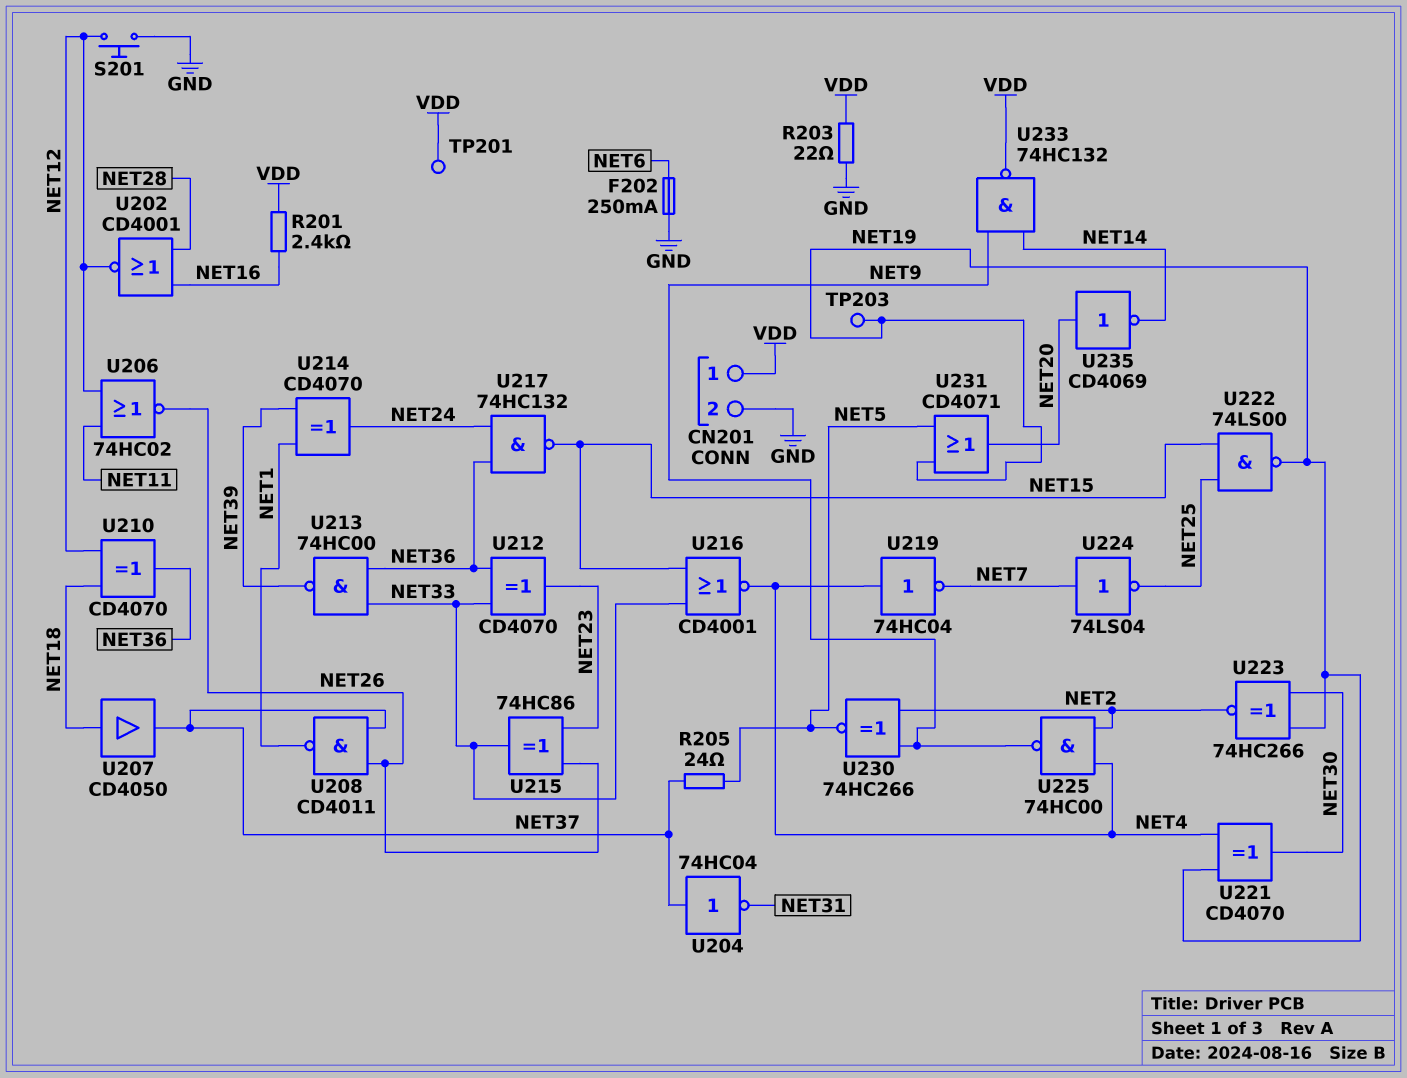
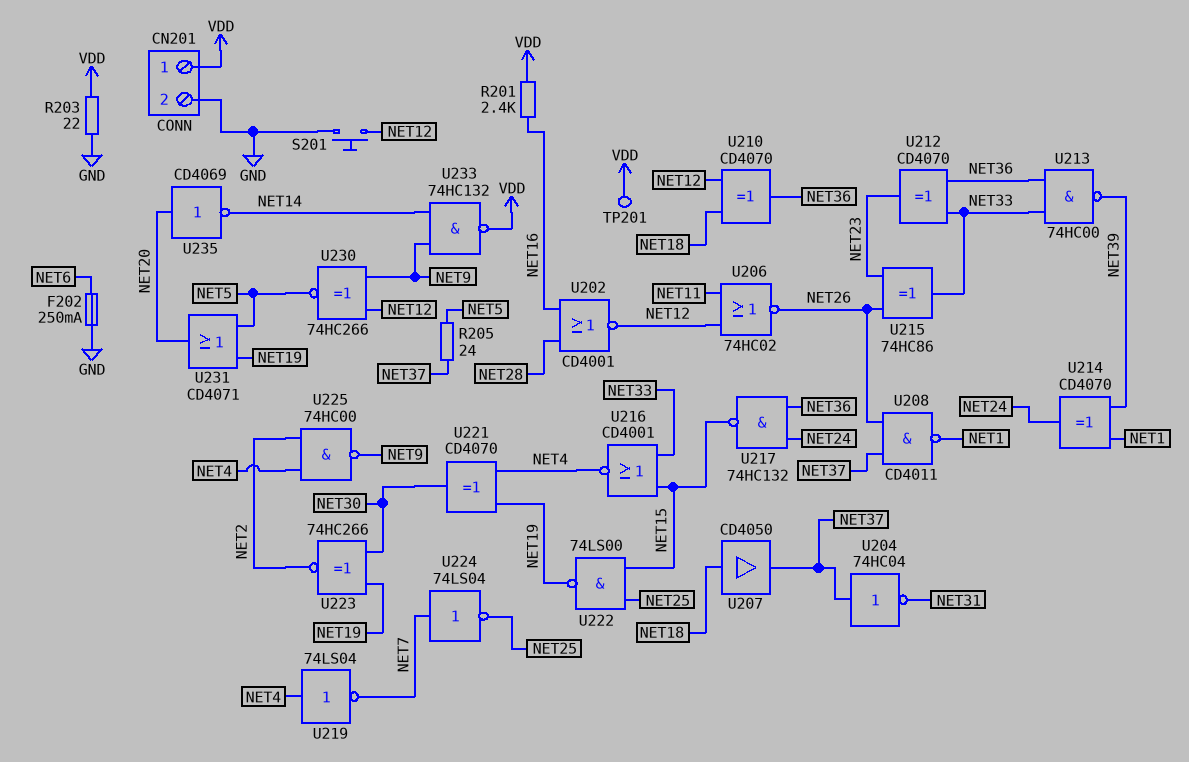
TP203: test point (NET19) -> none
U219: NOT 74HC04 (in NET4, out NET7) -> NOT 74LS04 (in NET4, out NET7)
U230: XNOR 74HC266 (in NET2, in NET9, out NET5) -> XNOR 74HC266 (in NET9, in NET12, out NET5)

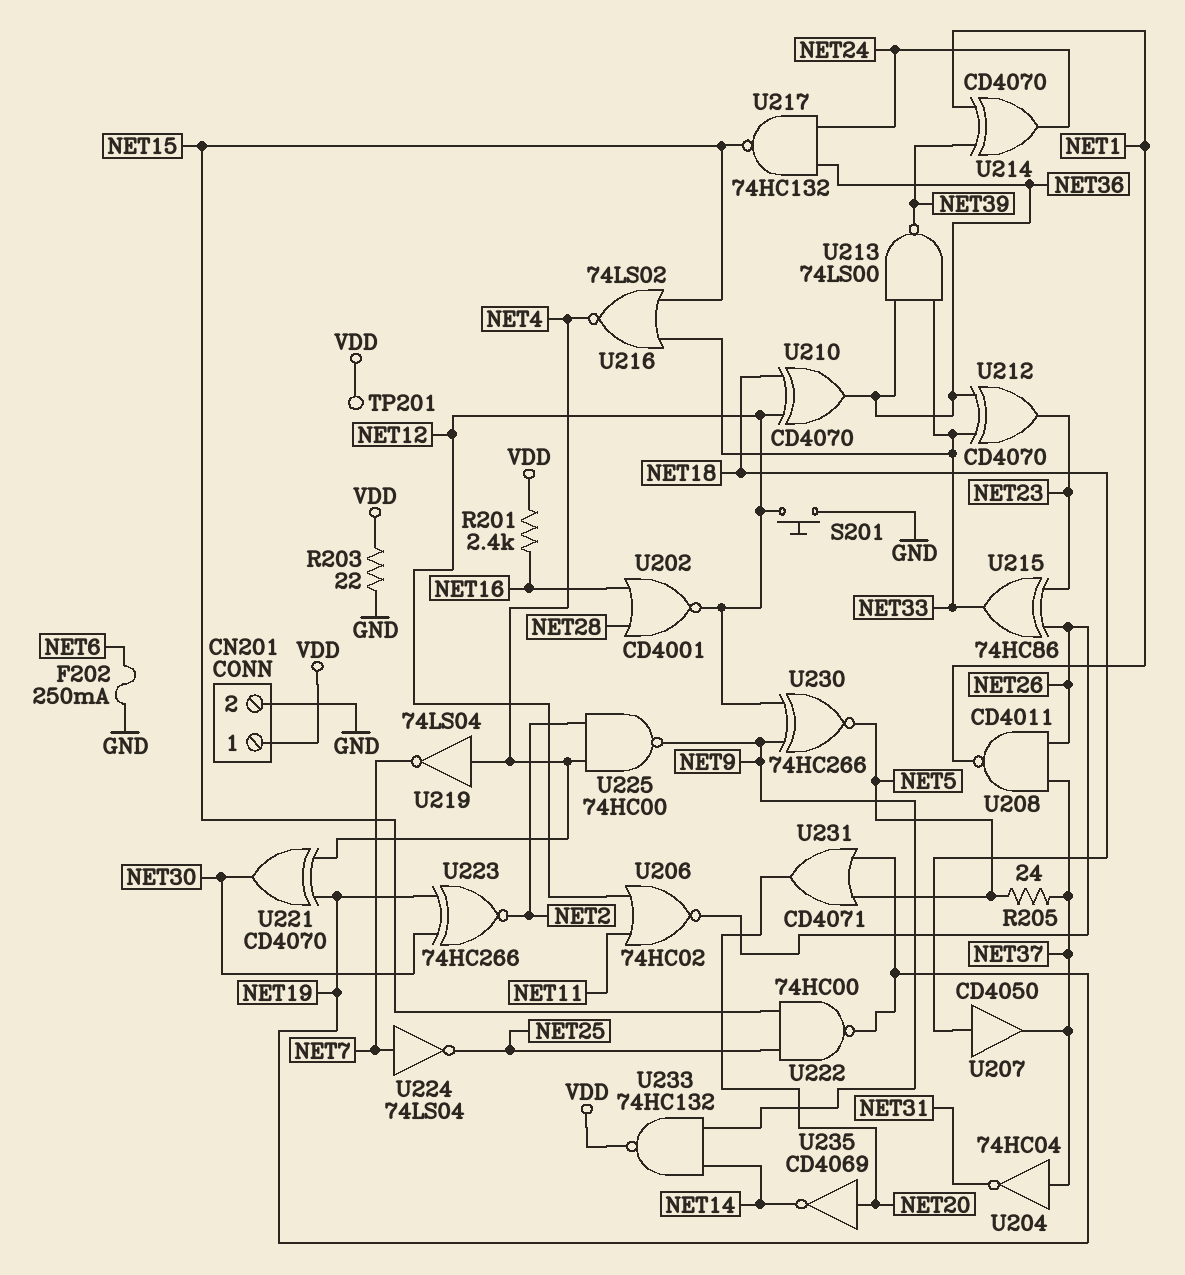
U213: NAND 74HC00 (in NET33, in NET36, out NET39) -> NAND 74LS00 (in NET33, in NET36, out NET39)
U216: NOR CD4001 (in NET15, in NET33, out NET4) -> NOR 74LS02 (in NET15, in NET33, out NET4)
U222: NAND 74LS00 (in NET15, in NET25, out NET19) -> NAND 74HC00 (in NET15, in NET25, out NET19)

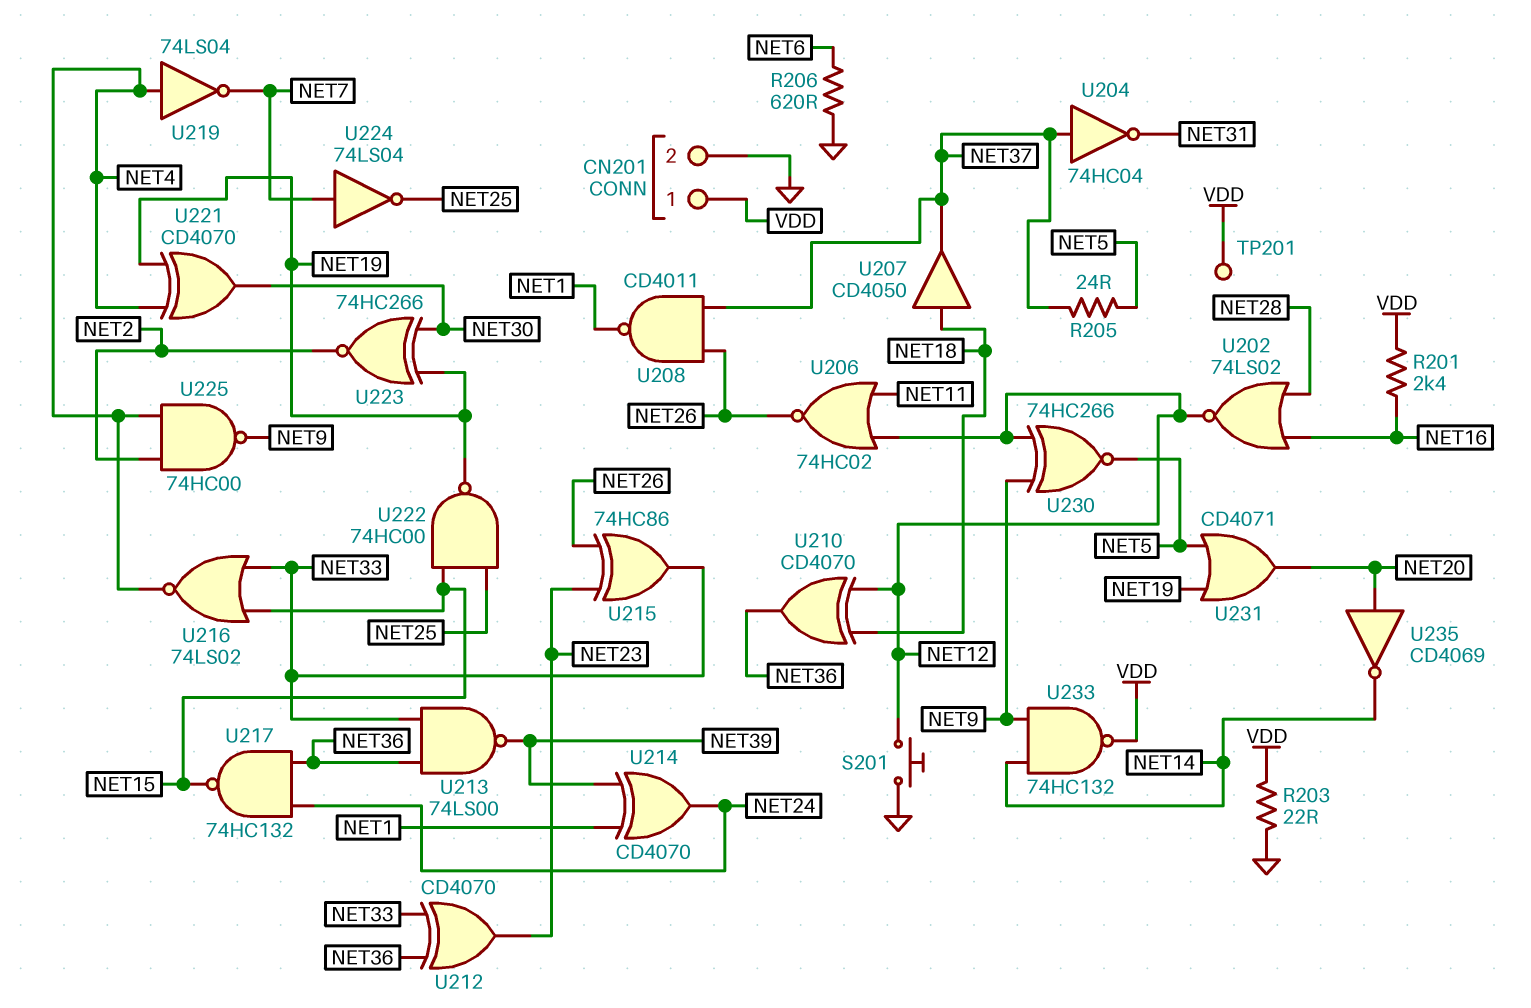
F202: 250mA (GND, NET6) -> none
R206: none -> 620 (GND, NET6)
U202: NOR CD4001 (in NET16, in NET28, out NET12) -> NOR 74LS02 (in NET16, in NET28, out NET12)

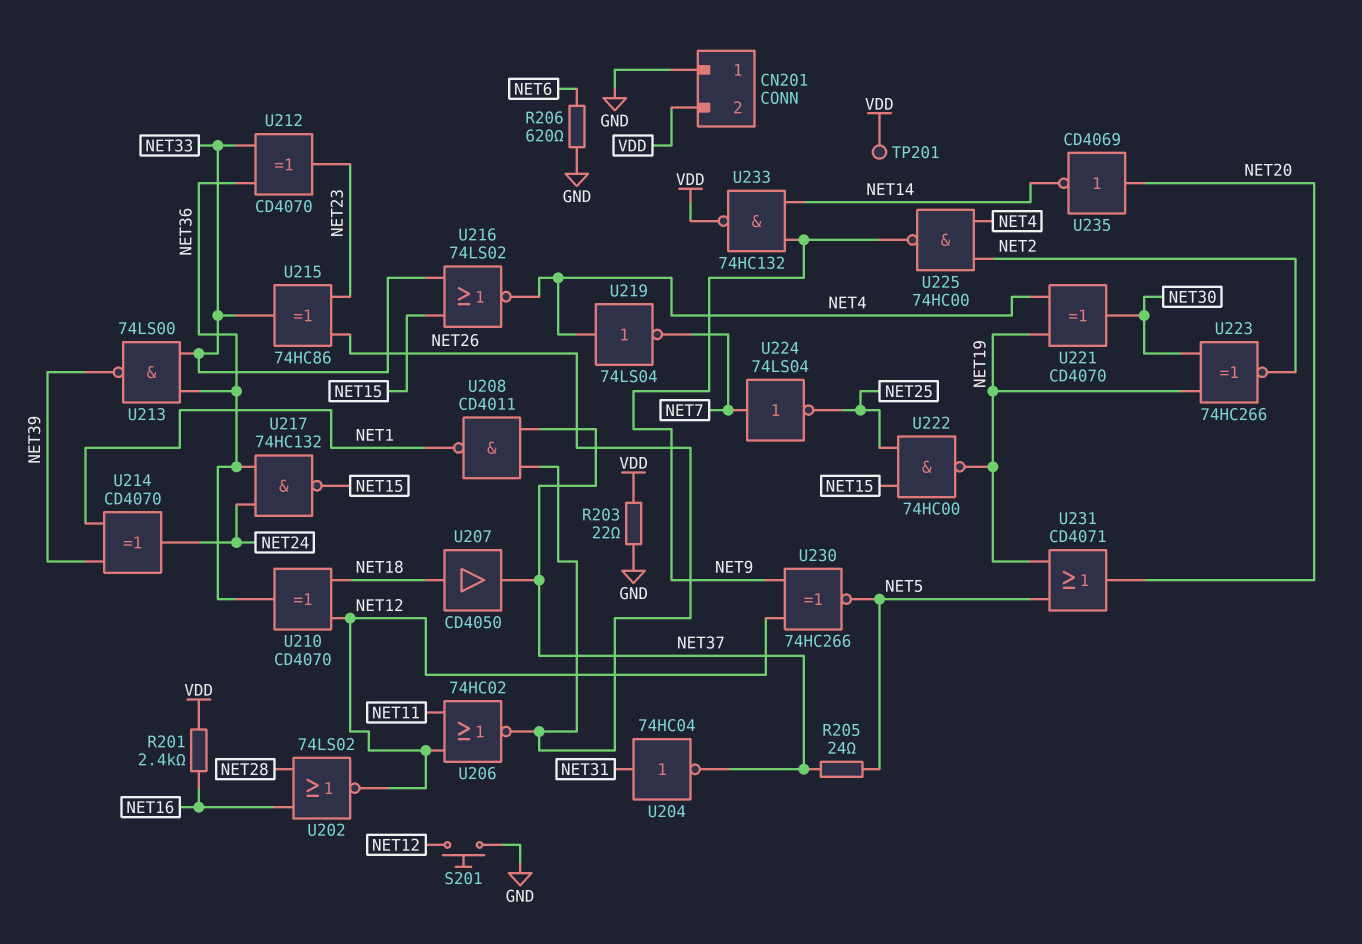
CN201 pin 1: VDD -> GND
CN201 pin 2: GND -> VDD
U204: NOT 74HC04 (in NET37, out NET31) -> NOT 74HC04 (in NET31, out NET37)

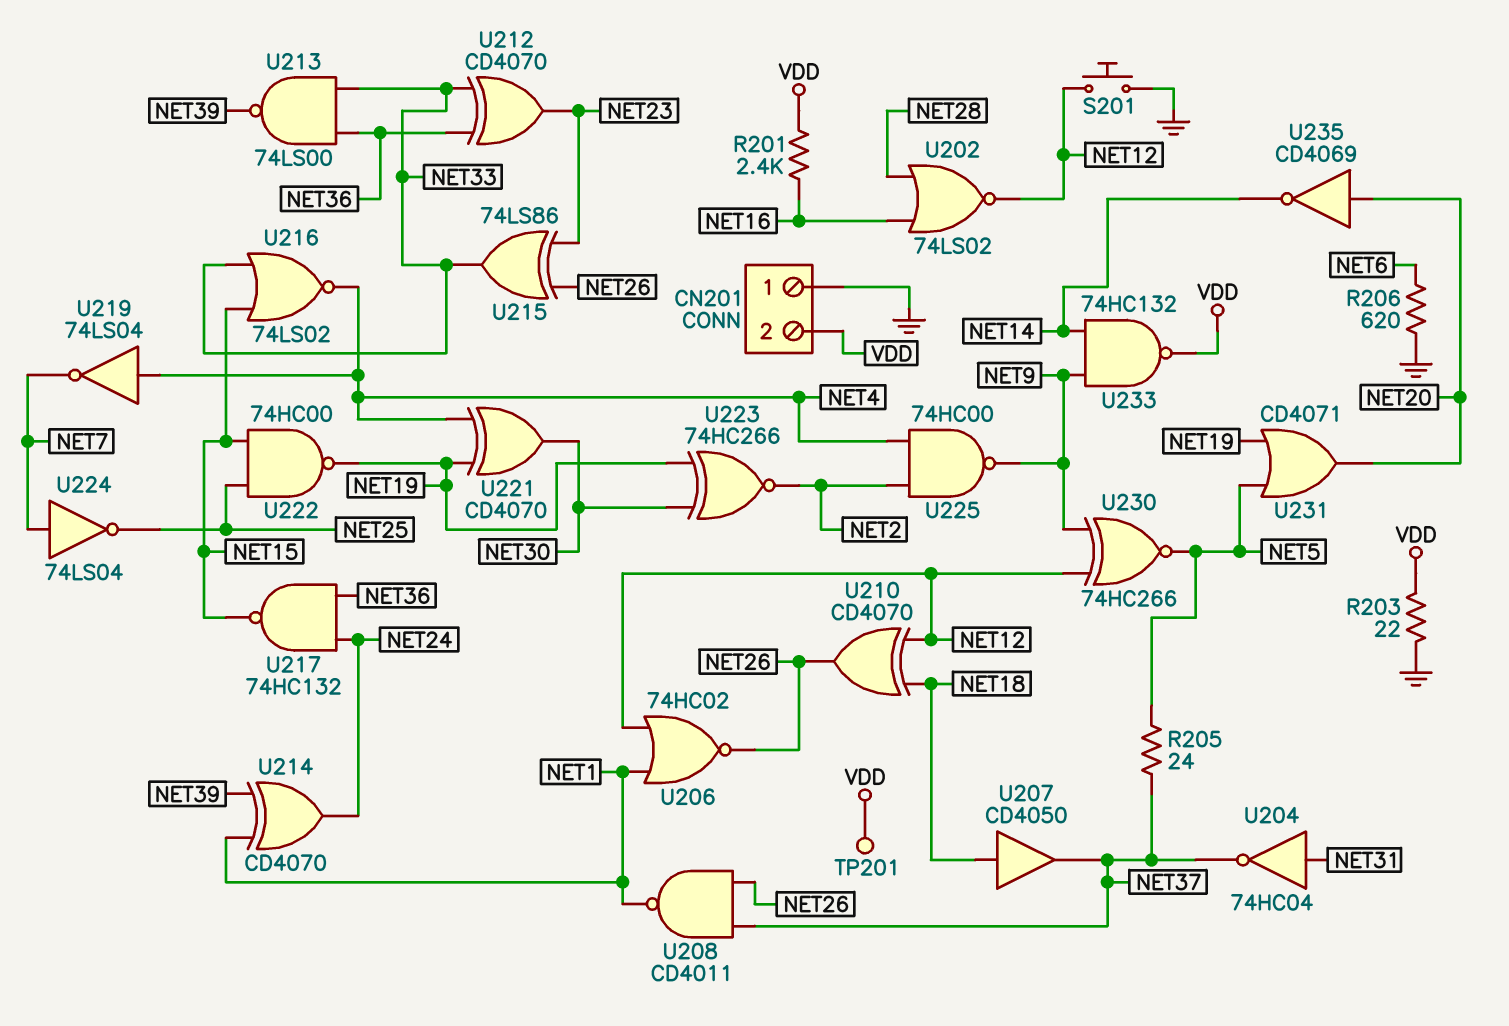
U206: NOR 74HC02 (in NET11, in NET12, out NET26) -> NOR 74HC02 (in NET1, in NET12, out NET26)
U210: XOR CD4070 (in NET12, in NET18, out NET36) -> XOR CD4070 (in NET12, in NET18, out NET26)
U215: XOR 74HC86 (in NET23, in NET26, out NET33) -> XOR 74LS86 (in NET23, in NET26, out NET33)

